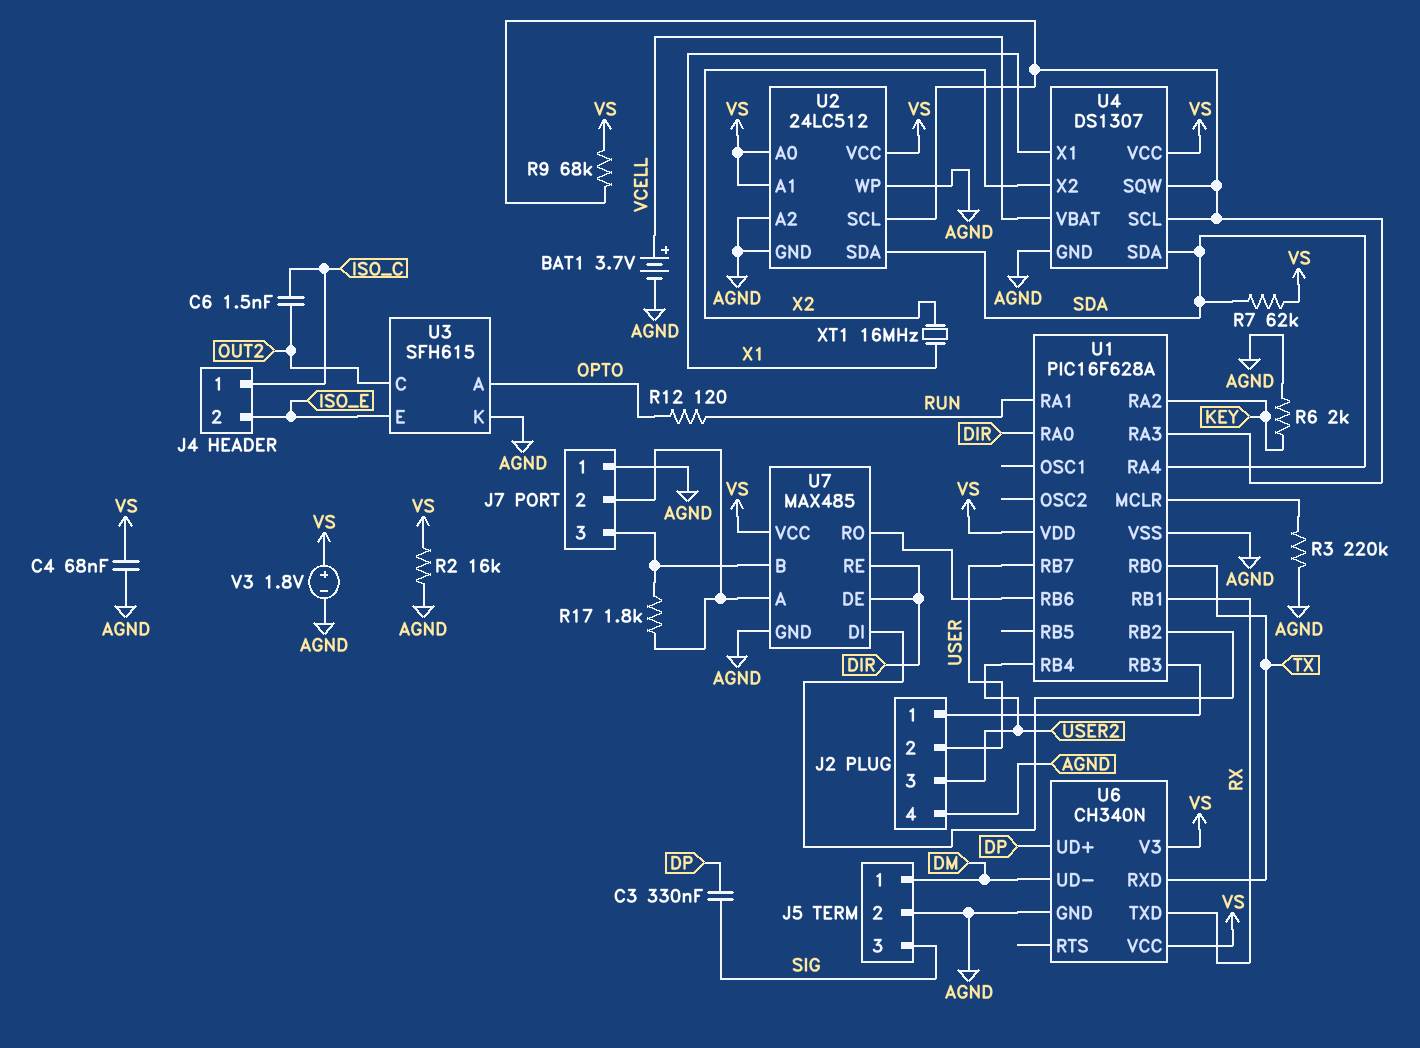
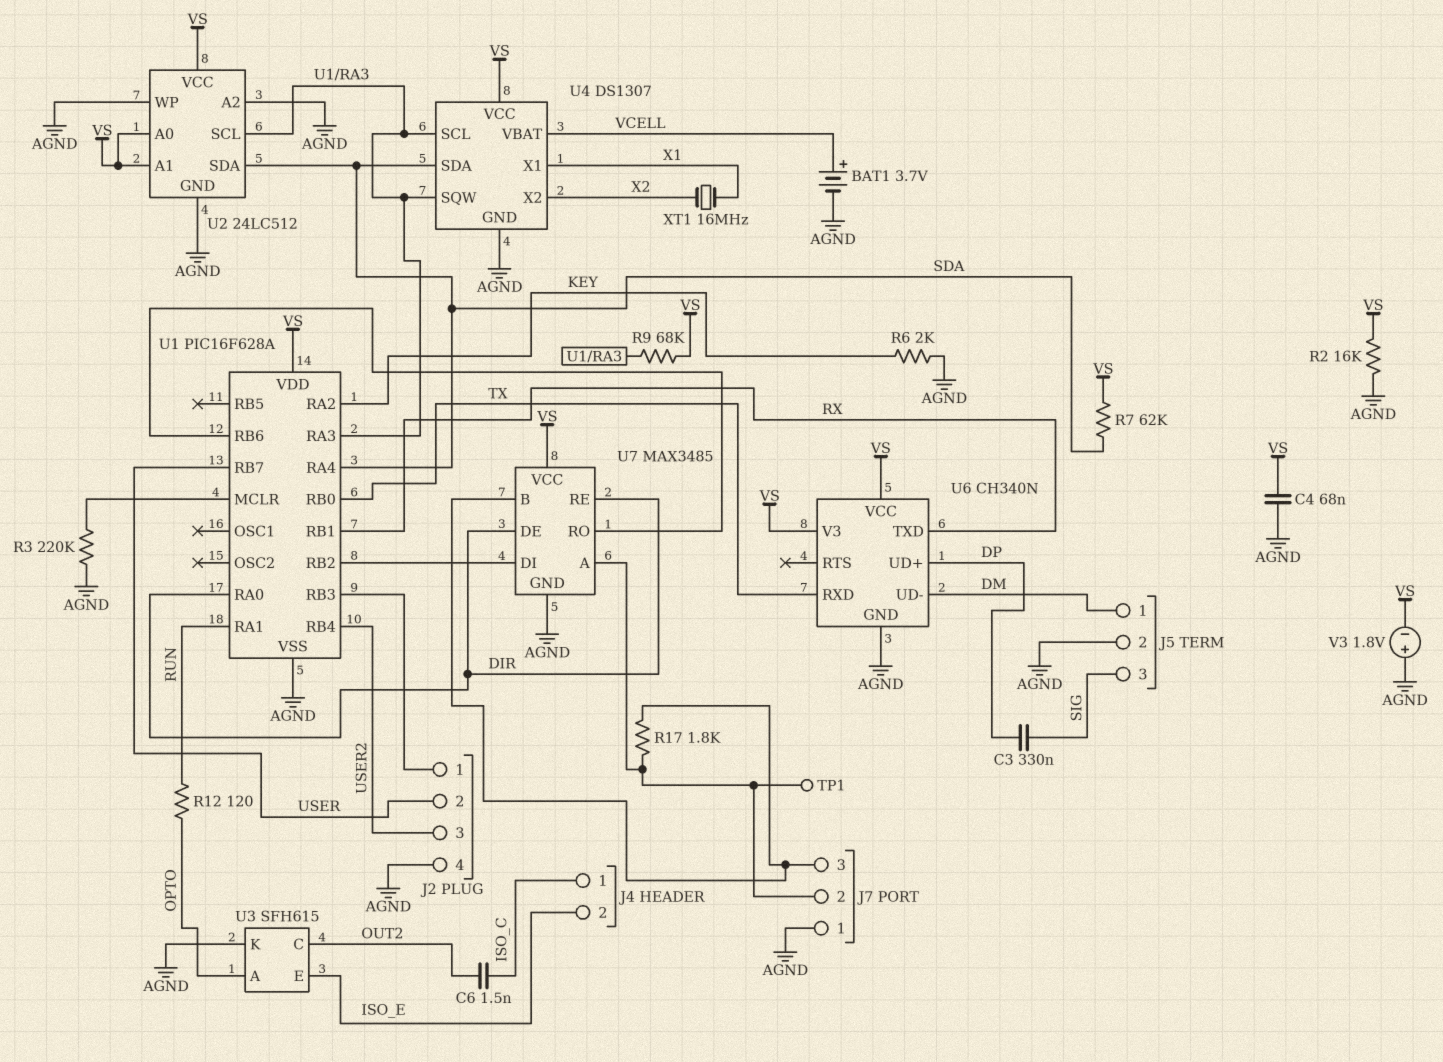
TP1: none -> test point (J7/2)
U7: MAX485 -> MAX3485
V3: 1.8V (plus VS, minus AGND) -> 1.8V (plus AGND, minus VS)

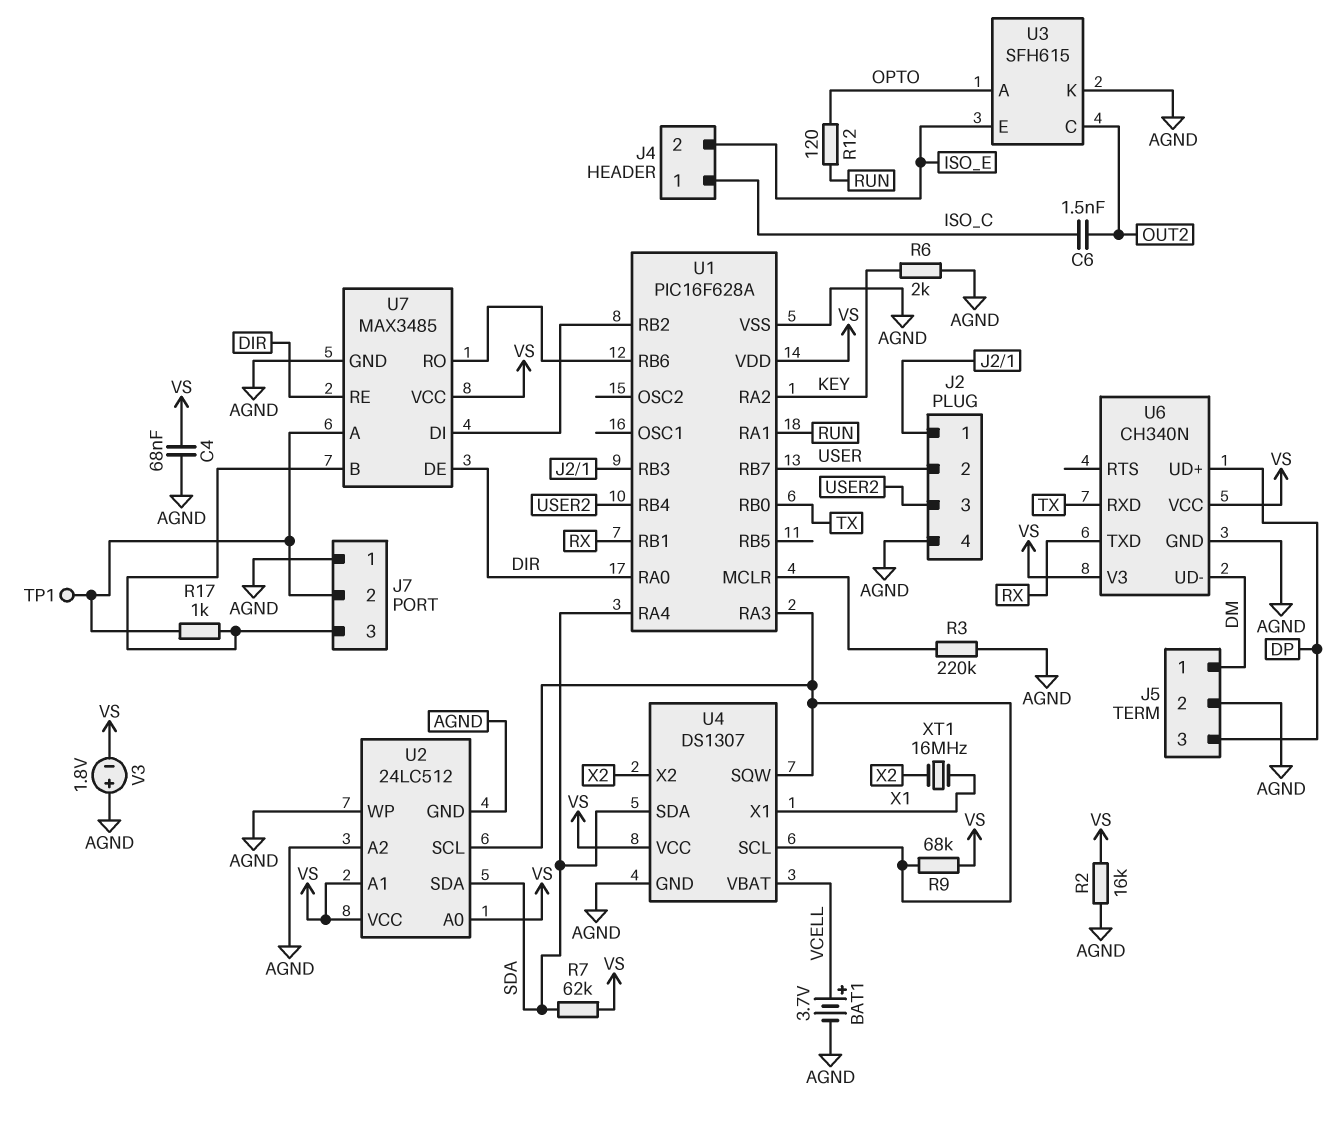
C3: 330nF (DP, SIG) -> none
J5 pin 3: SIG -> DP
R17: 1.8k (J7/2, J7/3) -> 1k (J7/2, J7/3)

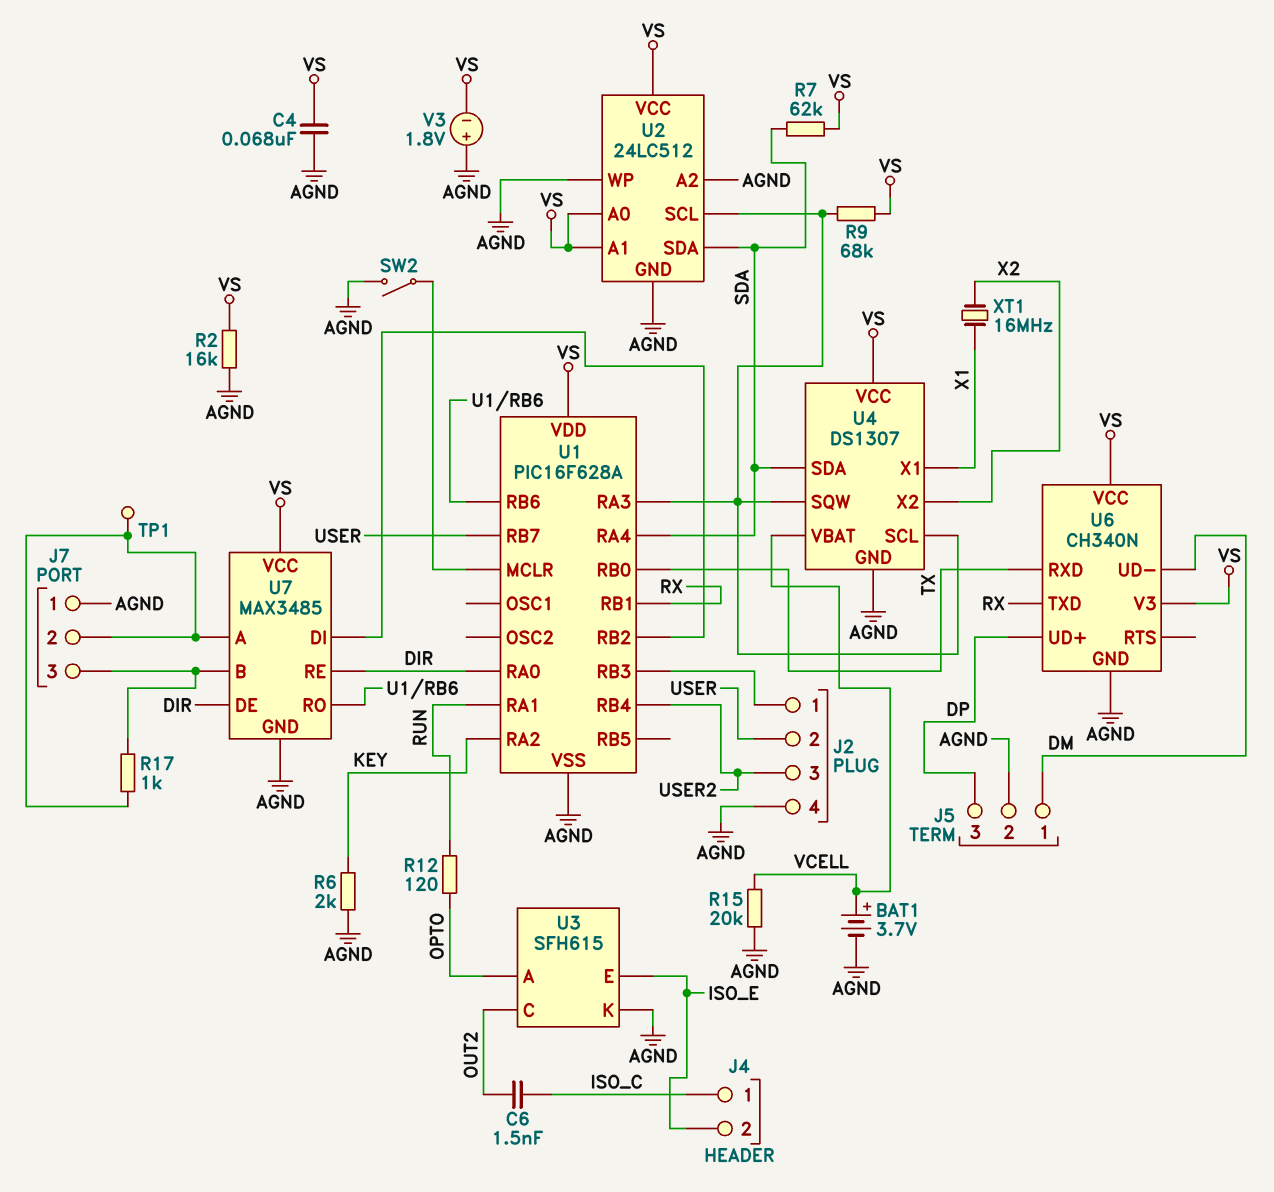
R3: 220k (AGND, U1/MCLR) -> none
R15: none -> 20k (AGND, VCELL)
SW2: none -> switch (AGND, U1/MCLR)

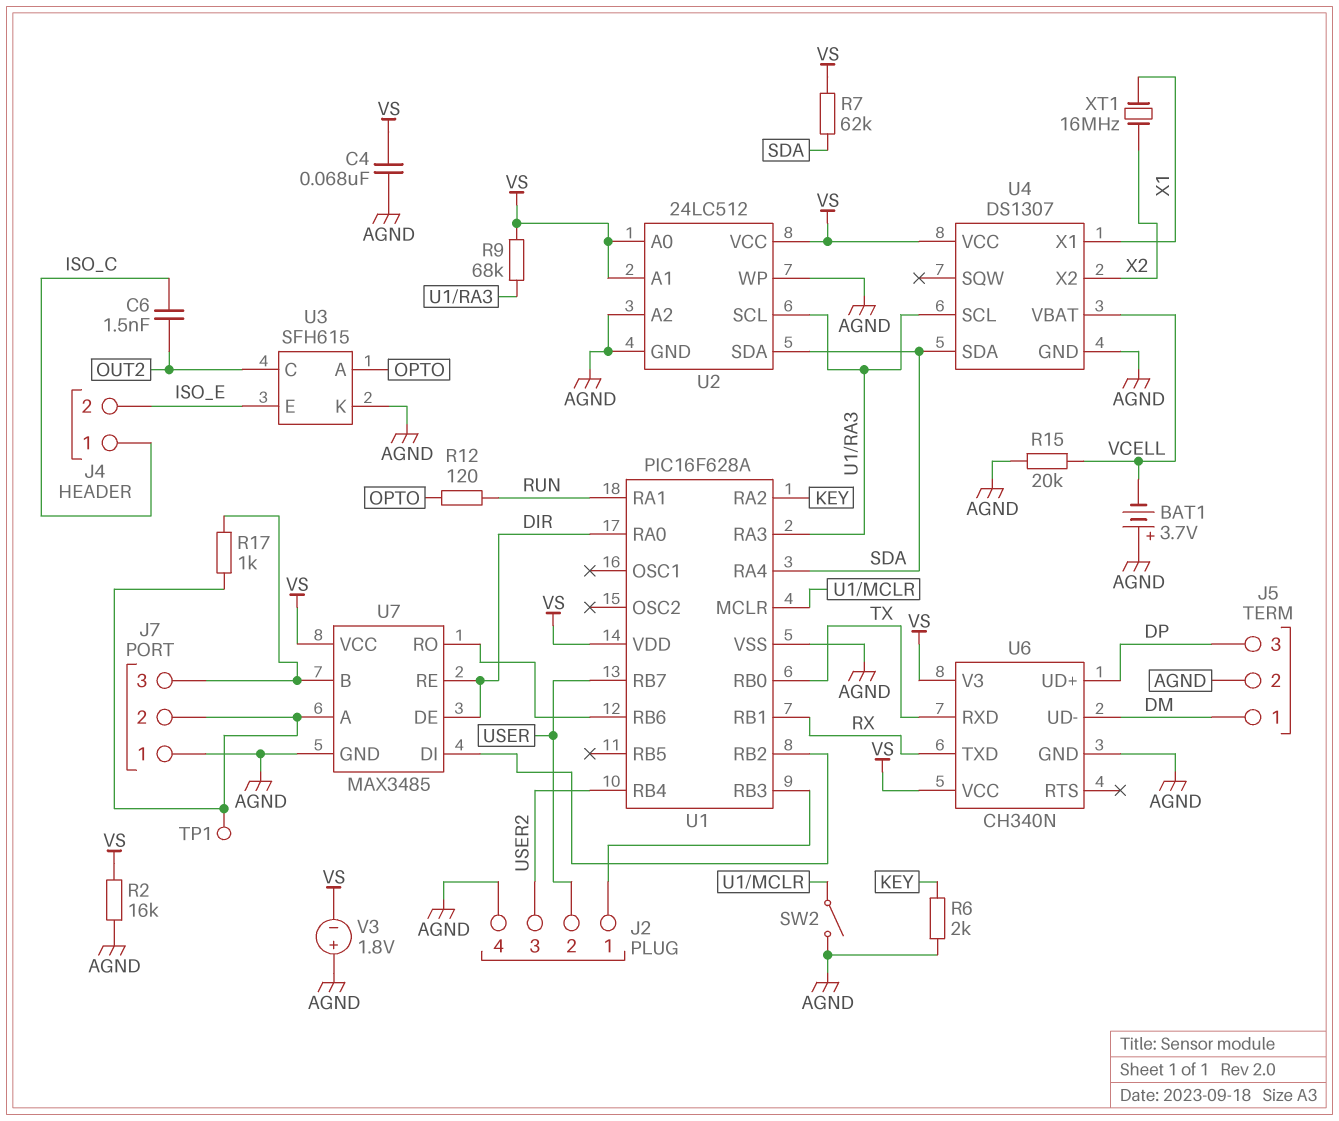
BAT1: 3.7V (plus VCELL, minus AGND) -> 3.7V (plus AGND, minus VCELL)
U4 pin SQW: U1/RA3 -> none

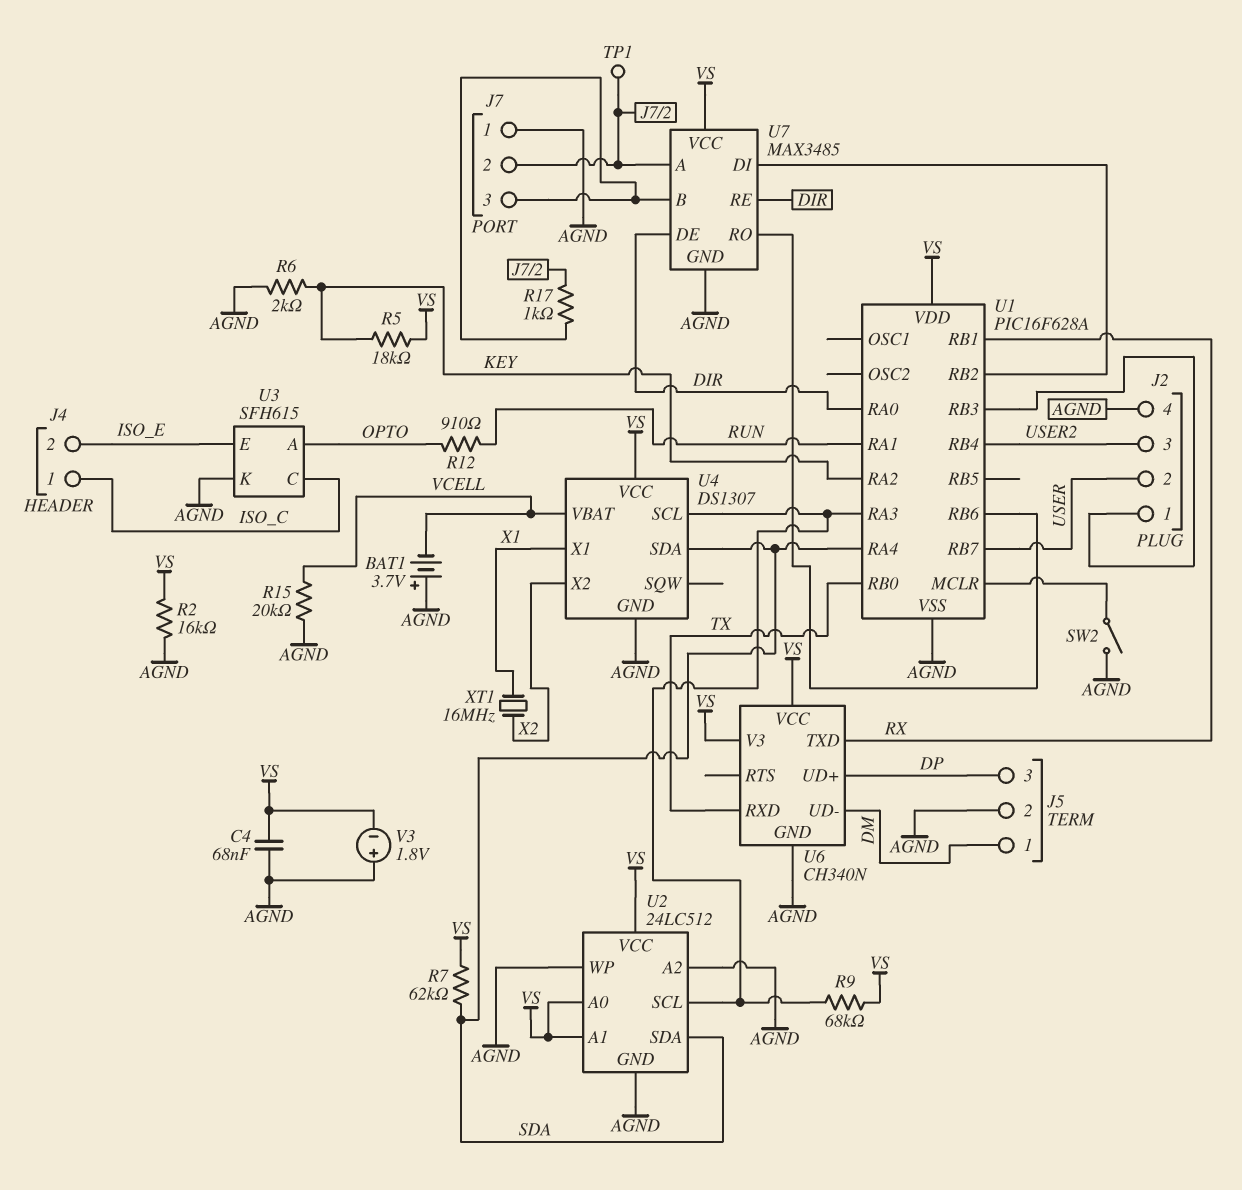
C6: 1.5nF (ISO_C, OUT2) -> none
R5: none -> 18k (KEY, VS)
R12: 120 (OPTO, RUN) -> 910 (OPTO, RUN)
U3 pin C: OUT2 -> ISO_C

